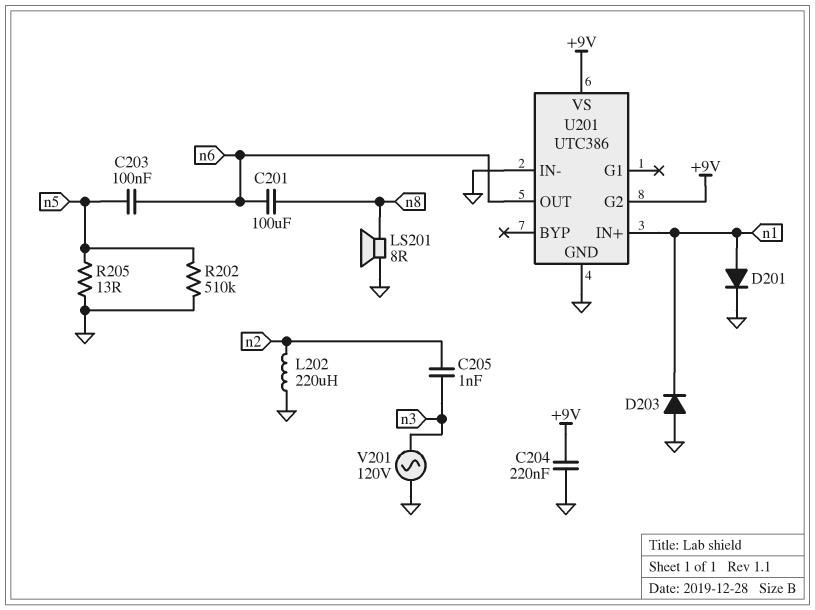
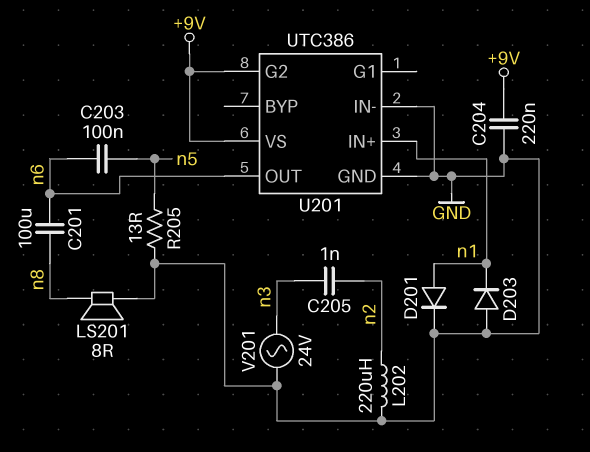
R202: 510k (GND, n5) -> none
V201: AC 120V (GND, n3) -> AC 24V (GND, n3)

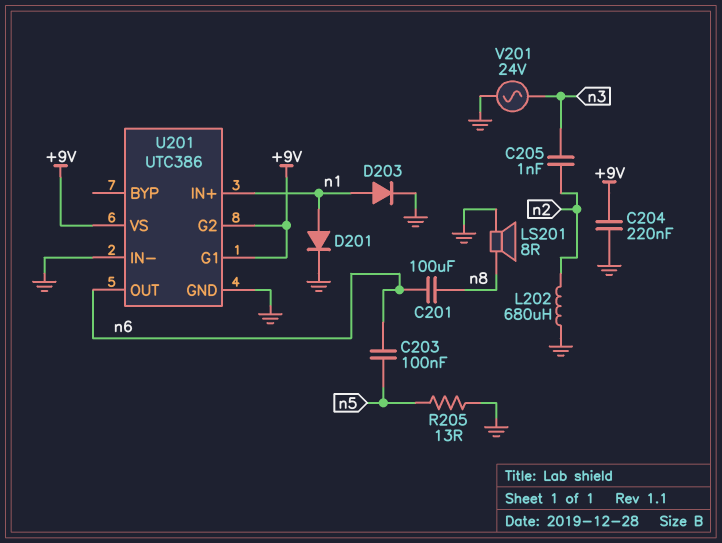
D203: diode (A GND, K n1) -> diode (A n1, K GND)
L202: 220uH (GND, n2) -> 680uH (GND, n2)
U201 pin G1: none -> +9V

